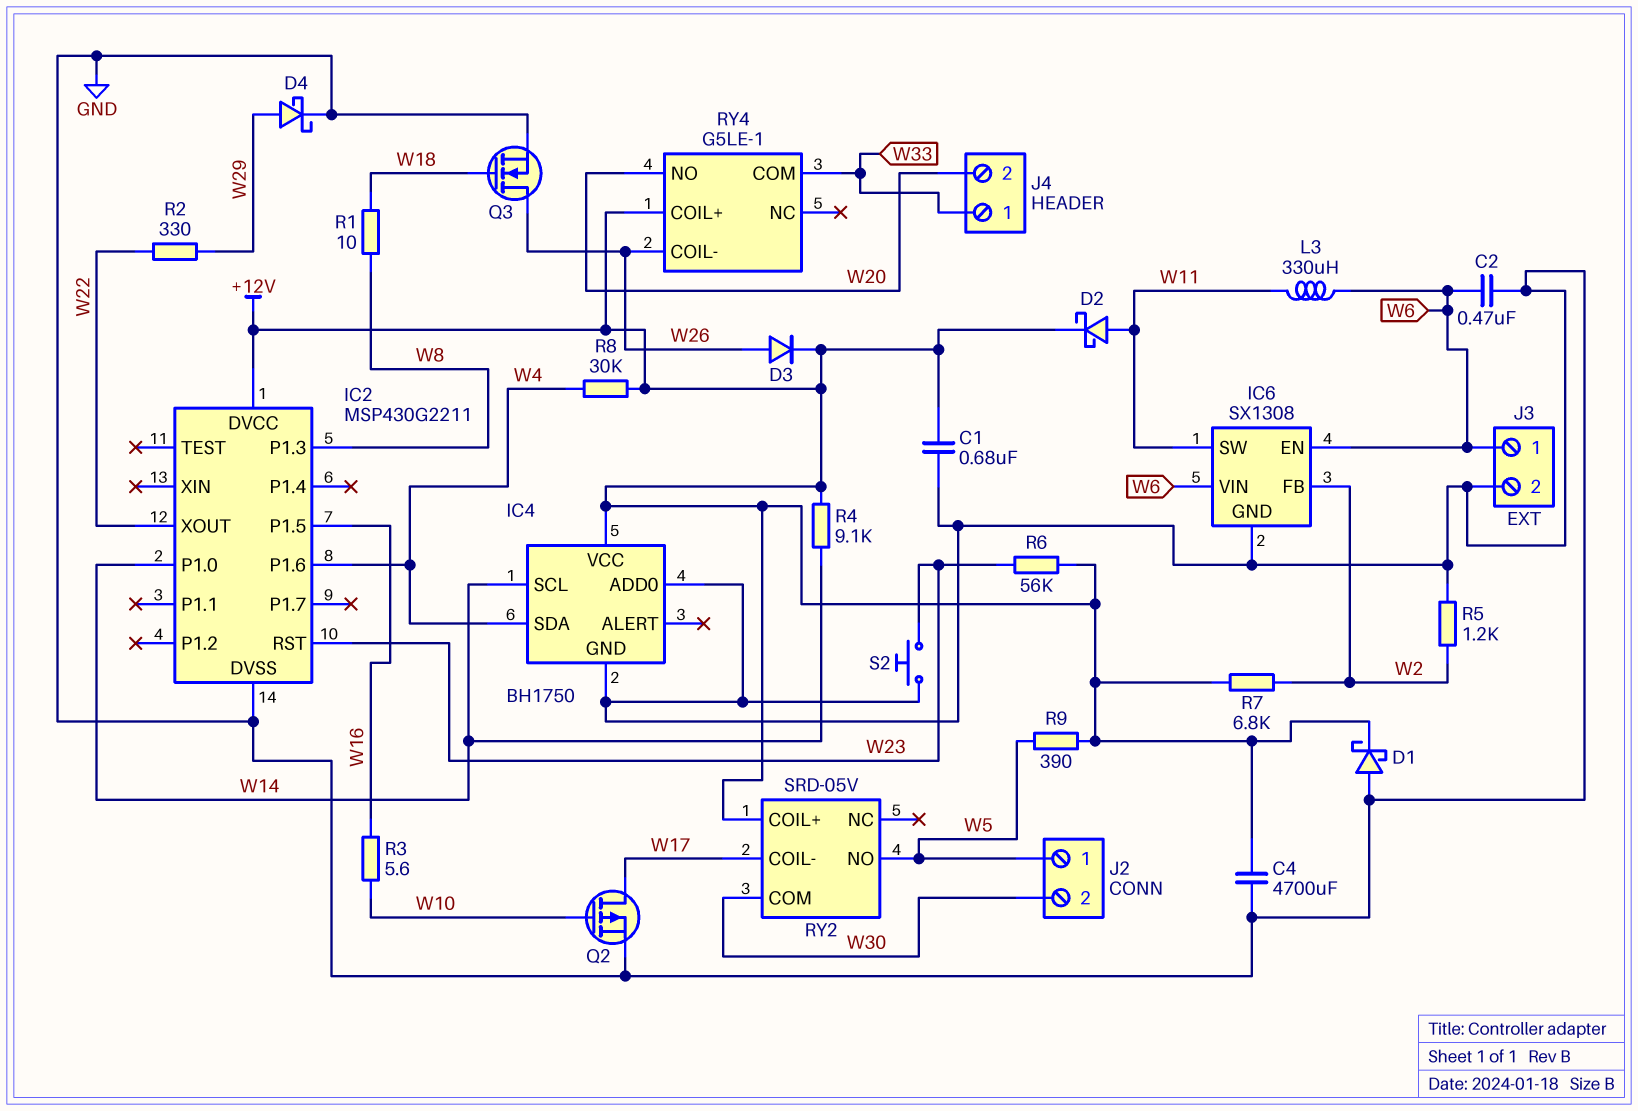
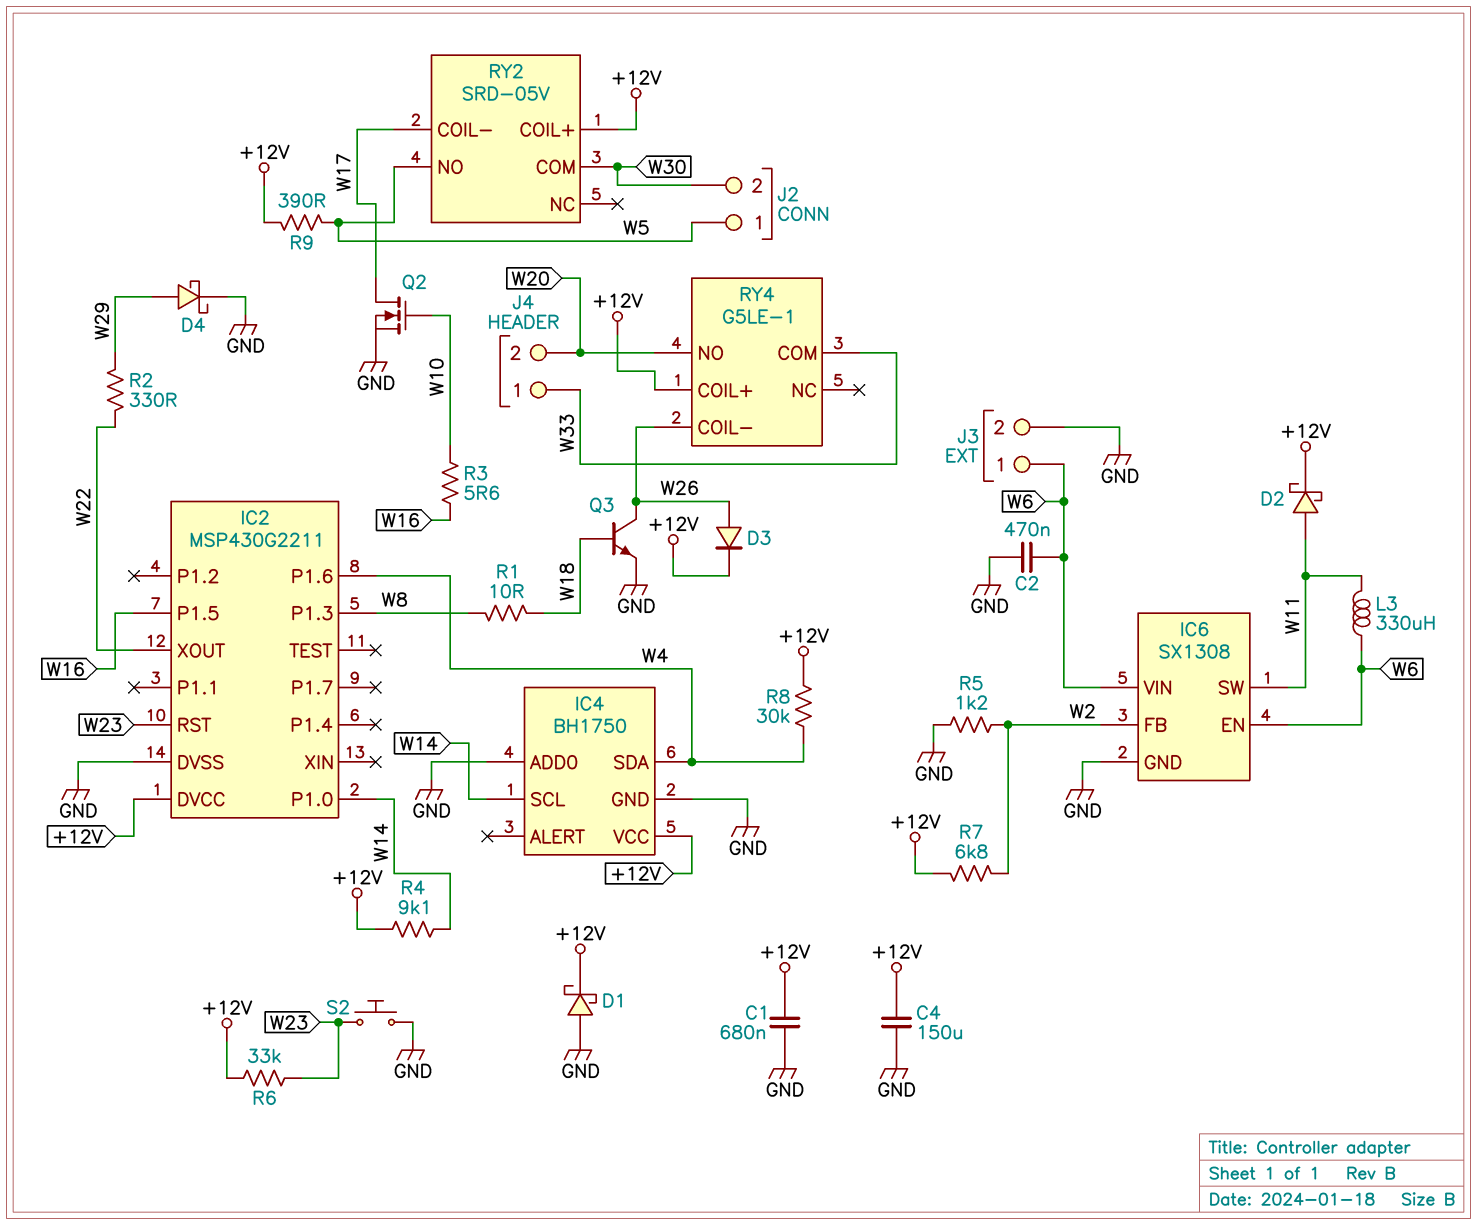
C4: 4700uF (+12V, GND) -> 150uF (+12V, GND)
Q2: PMOS (G W10, D W17, S GND) -> NMOS (G W10, D W17, S GND)
Q3: NMOS (G W18, D W26, S GND) -> NPN (B W18, C W26, E GND)
R6: 56k (+12V, W23) -> 33k (+12V, W23)

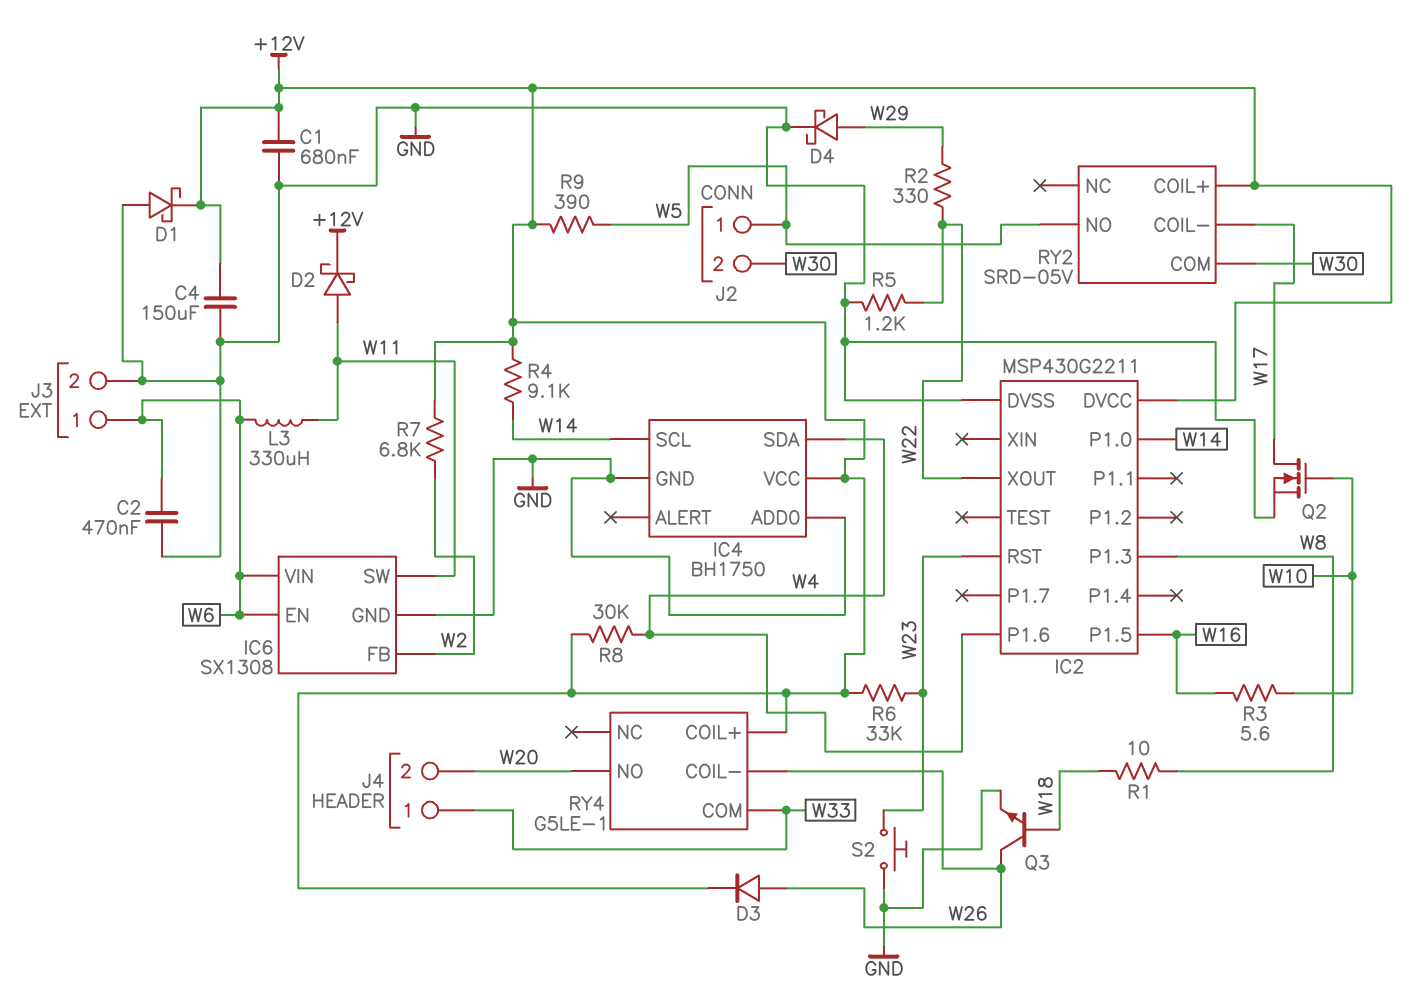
R5: 1.2k (GND, W2) -> 1.2k (GND, W22)

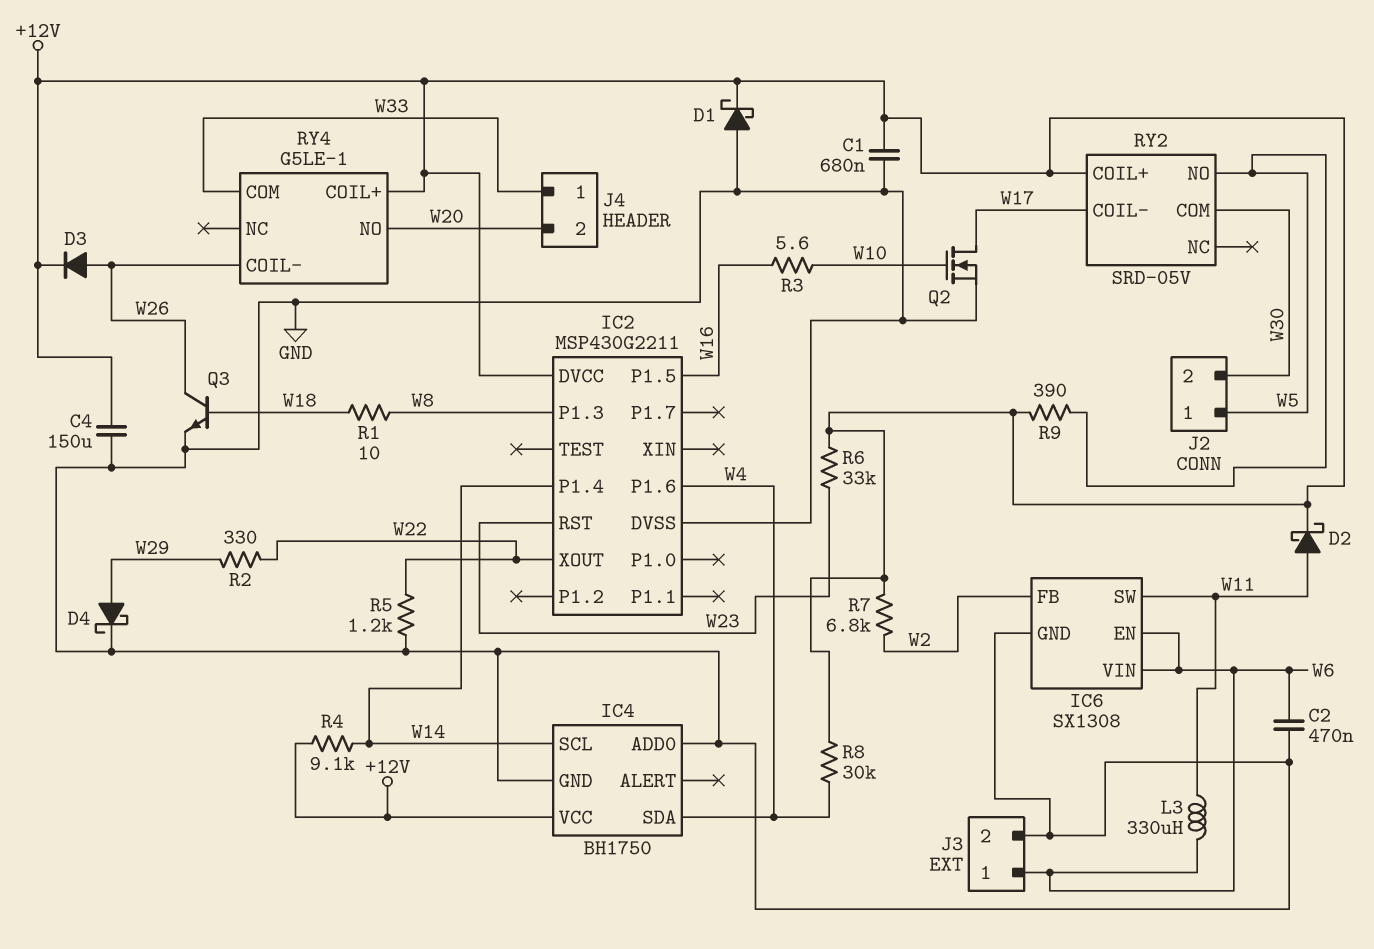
IC2 pin P1.0: W14 -> none
IC2 pin P1.4: none -> W14
S2: button (GND, W23) -> none

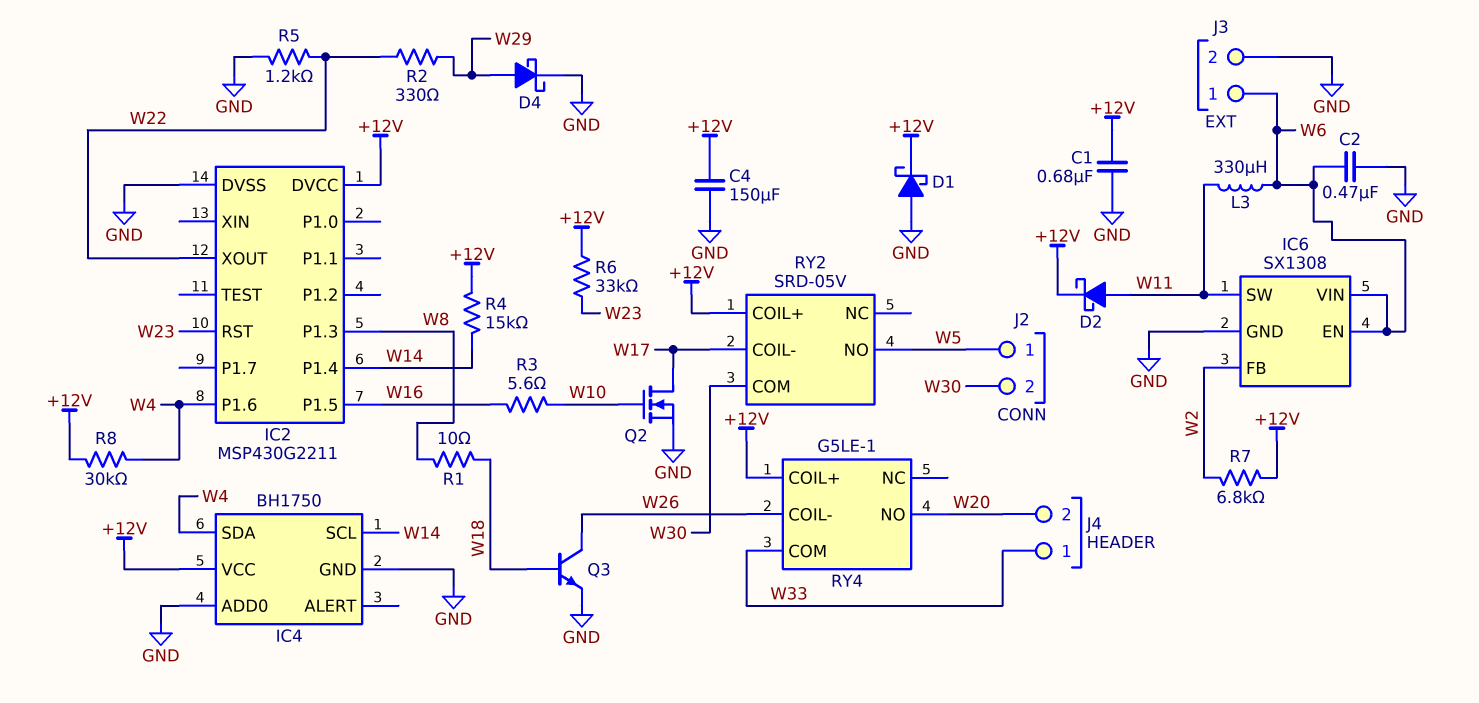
D3: diode (A W26, K +12V) -> none
R4: 9.1k (+12V, W14) -> 15k (+12V, W14)
R9: 390 (+12V, W5) -> none

